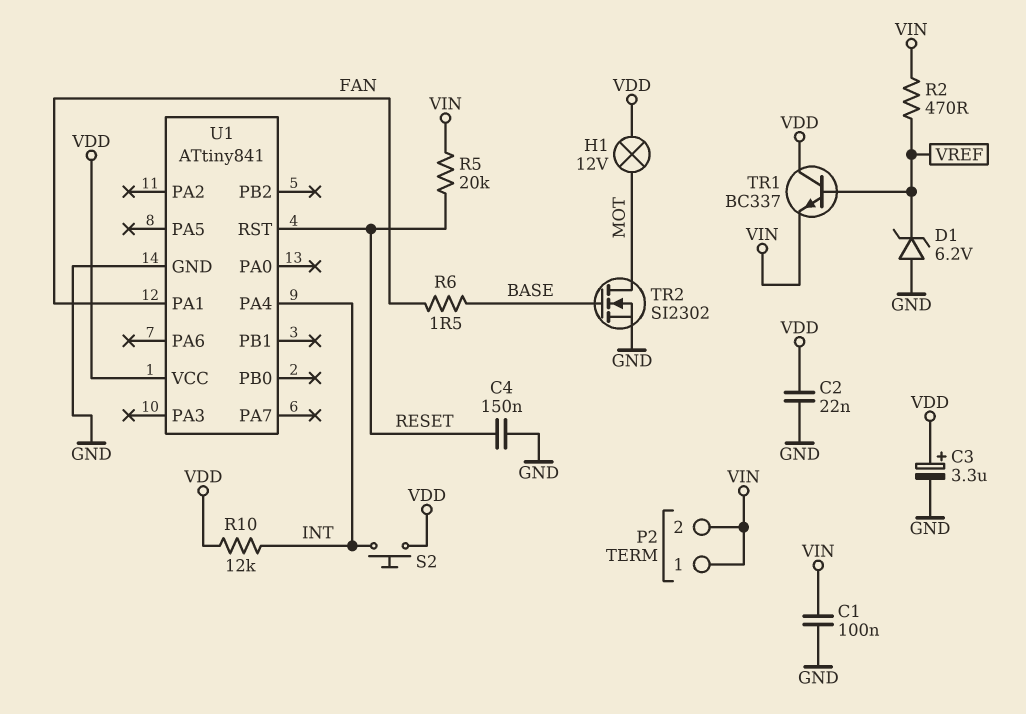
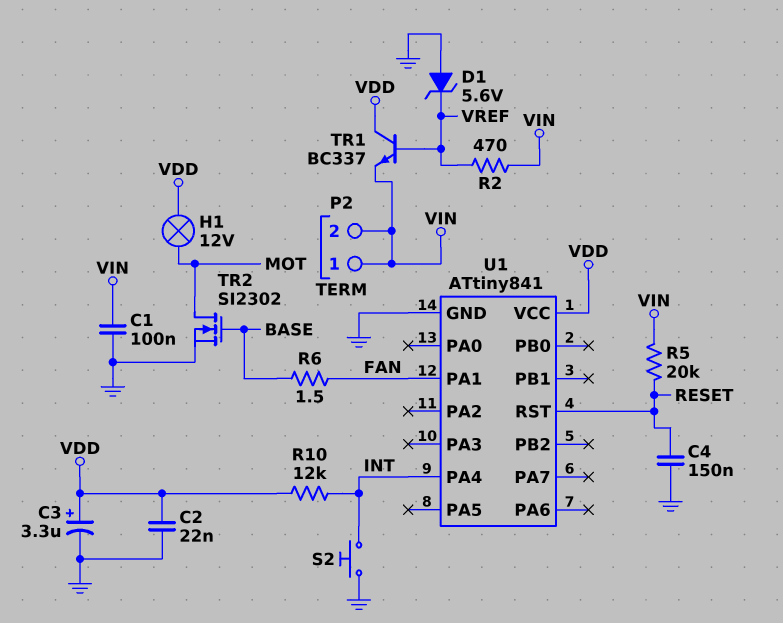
D1: zener 6.2V (A GND, K VREF) -> zener 5.6V (A GND, K VREF)
S2: button (INT, VDD) -> button (GND, INT)

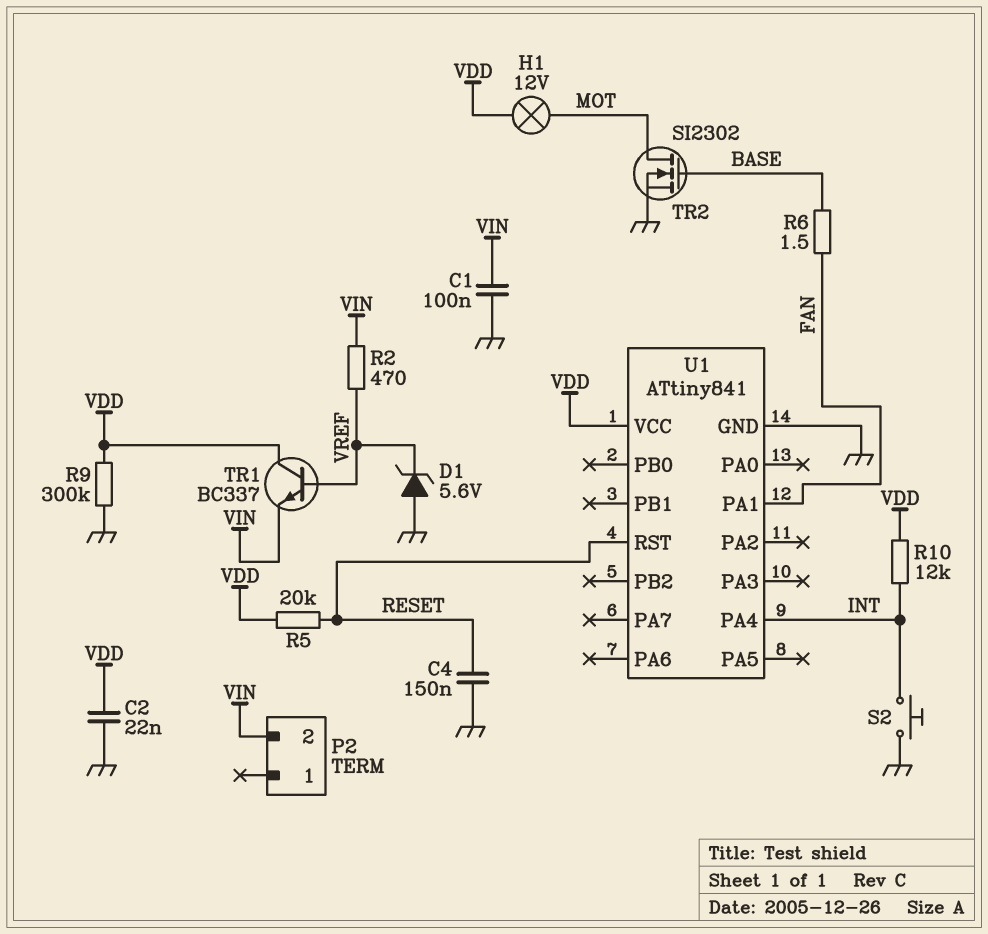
C3: 3.3uF (plus VDD, minus GND) -> none
P2 pin 1: VIN -> none
R5: 20k (RESET, VIN) -> 20k (RESET, VDD)
R9: none -> 300k (GND, VDD)

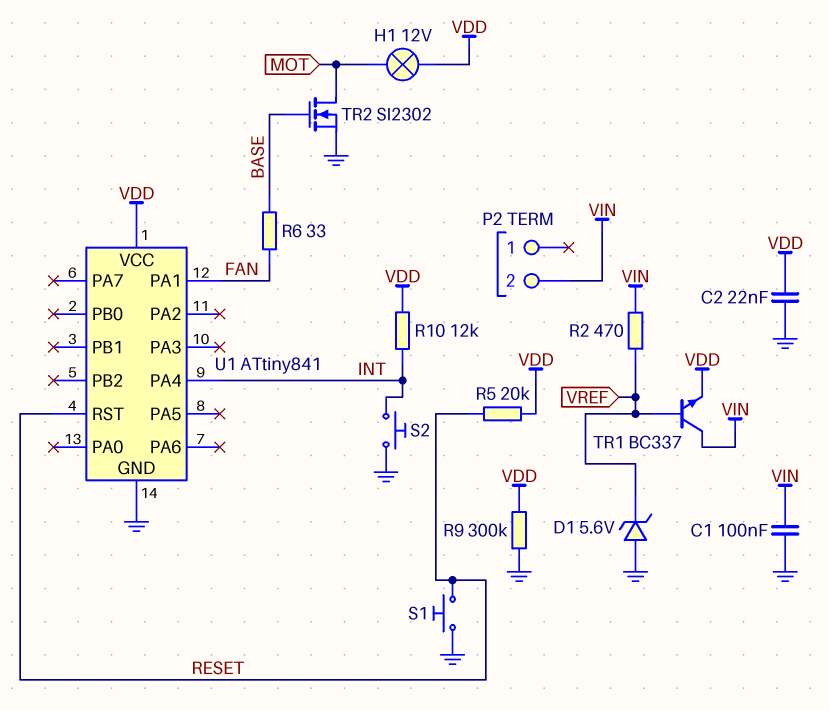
C4: 150nF (GND, RESET) -> none
R6: 1.5 (BASE, FAN) -> 33 (BASE, FAN)
S1: none -> button (GND, RESET)
TR1: NPN BC337 (B VREF, C VDD, E VIN) -> NPN BC337 (B VREF, C VIN, E VDD)

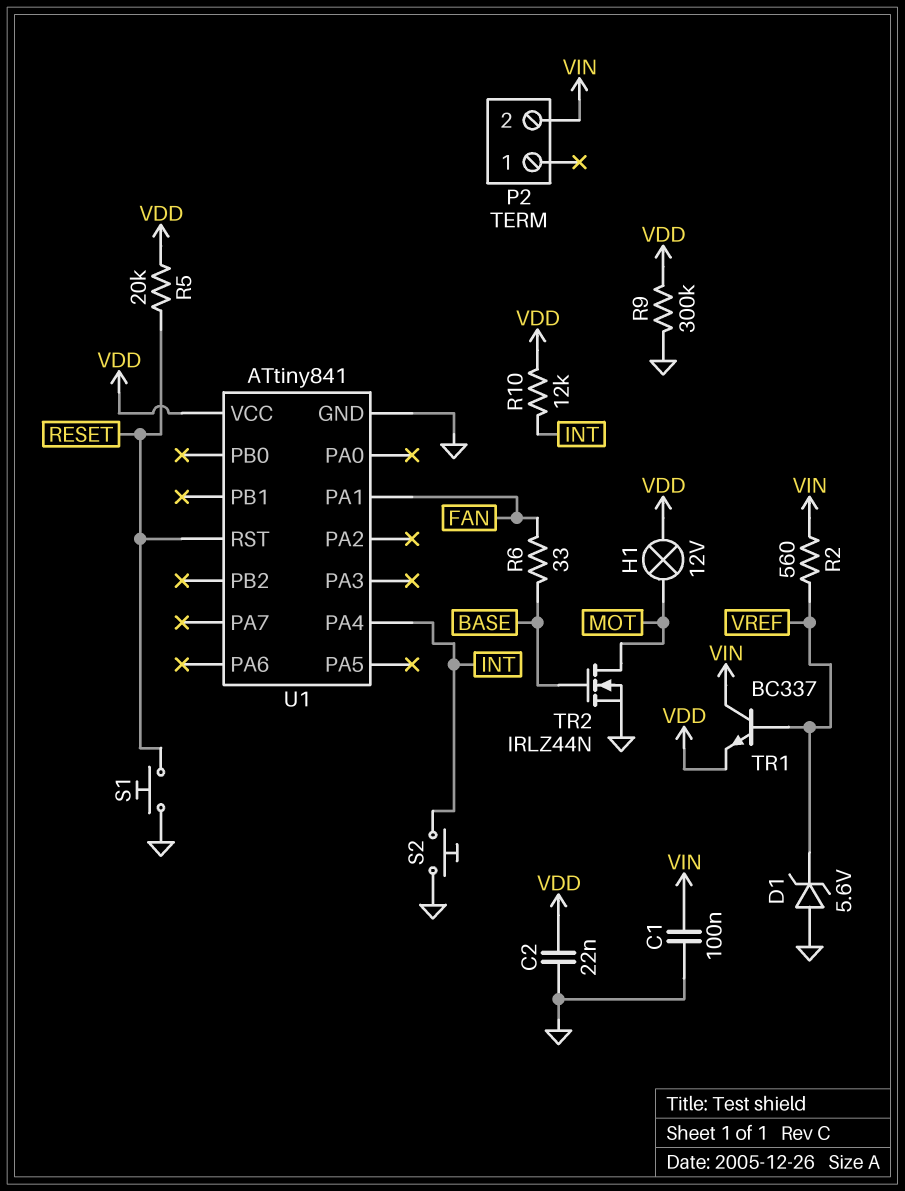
R2: 470 (VIN, VREF) -> 560 (VIN, VREF)
TR2: NMOS SI2302 (G BASE, D MOT, S GND) -> NMOS IRLZ44N (G BASE, D MOT, S GND)

